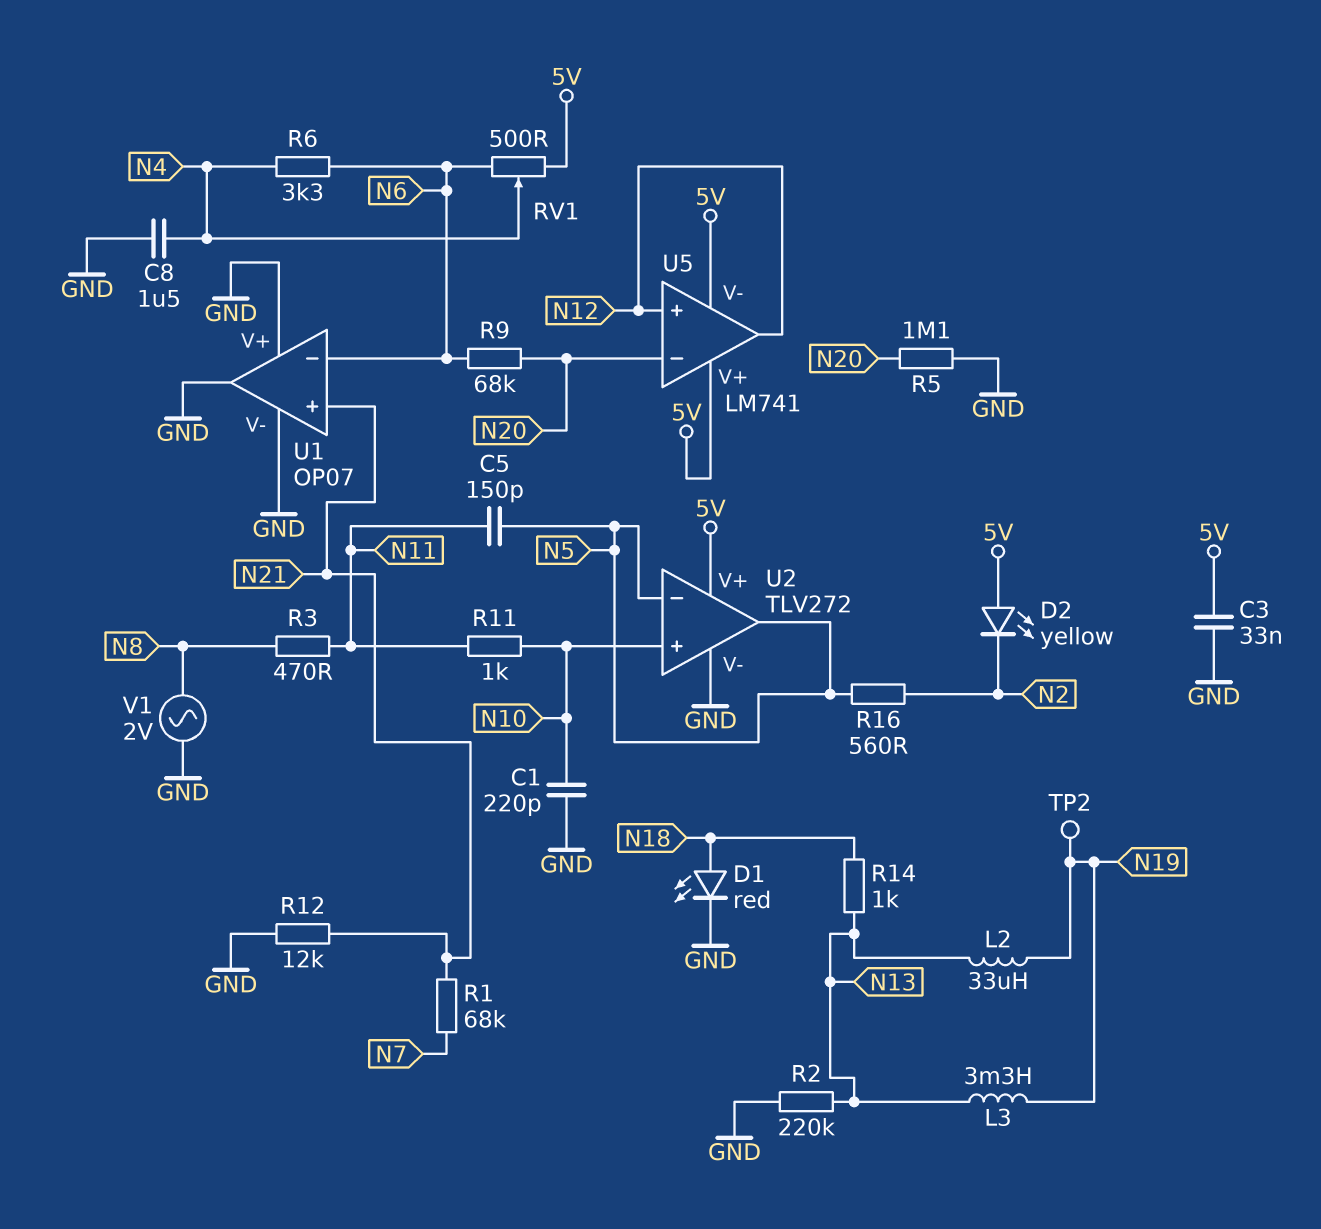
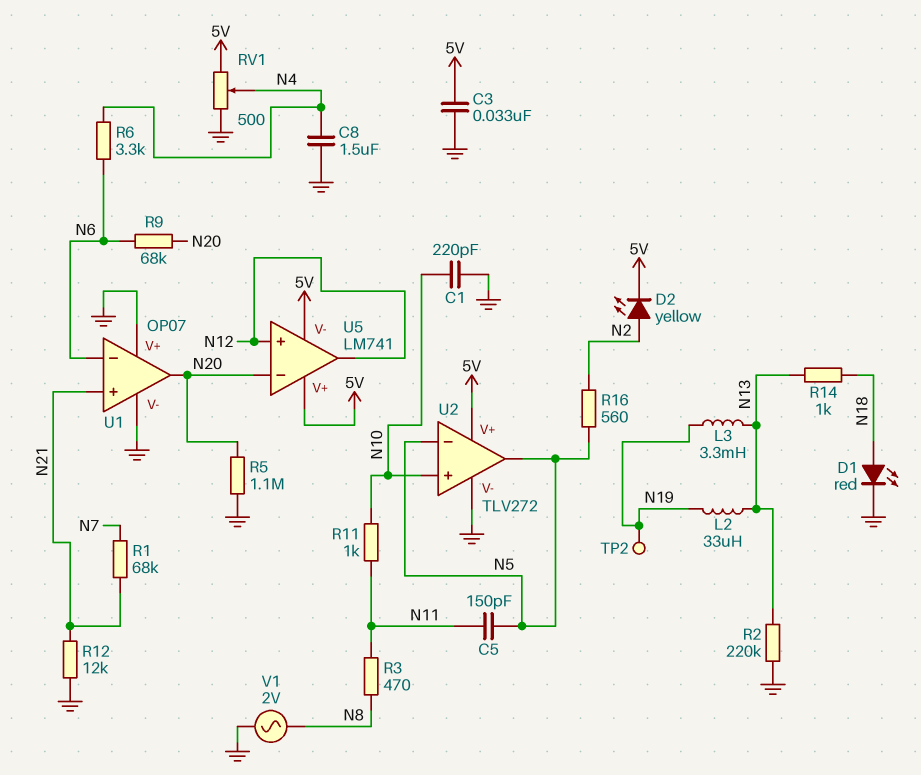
D2: LED yellow (A 5V, K N2) -> LED yellow (A N2, K 5V)
RV1: 500 (5V, N6, wiper N4) -> 500 (5V, GND, wiper N4)
U1 pin out: GND -> N20

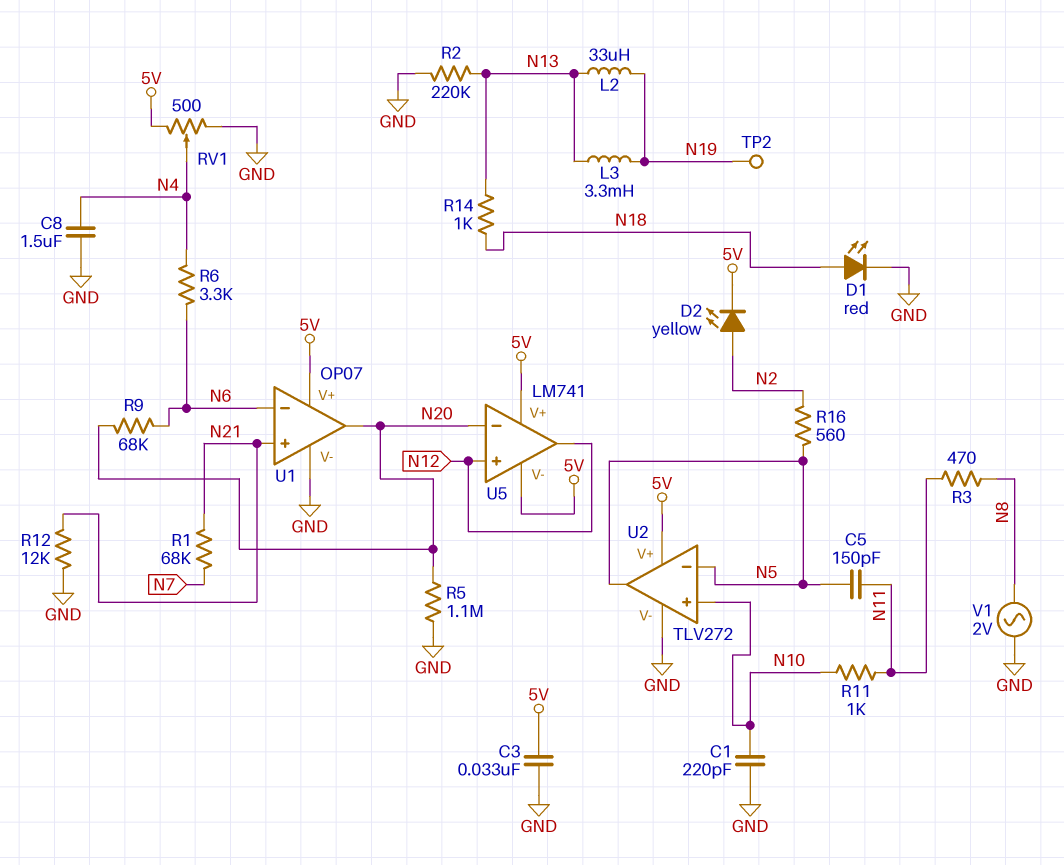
U1 pin V+: GND -> 5V

